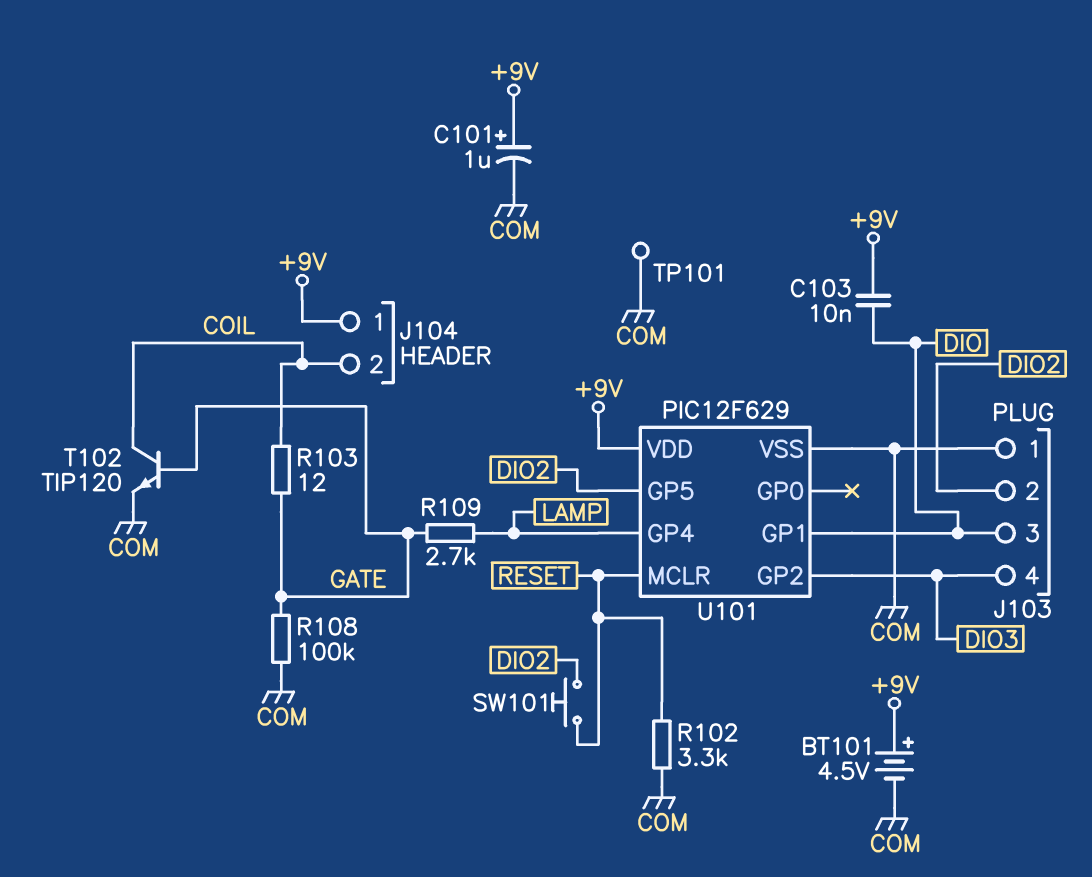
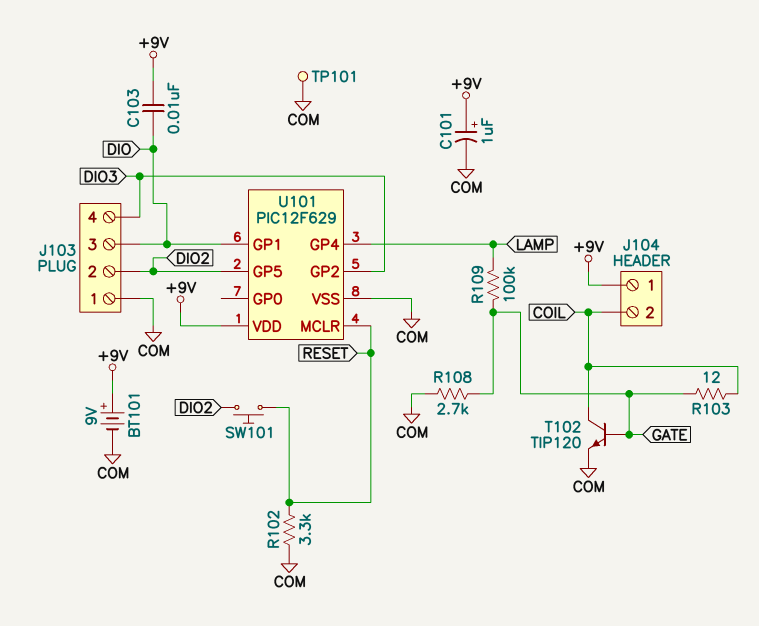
BT101: 4.5V (plus +9V, minus COM) -> 9V (plus +9V, minus COM)
R108: 100k (COM, GATE) -> 2.7k (COM, GATE)
R109: 2.7k (GATE, LAMP) -> 100k (GATE, LAMP)

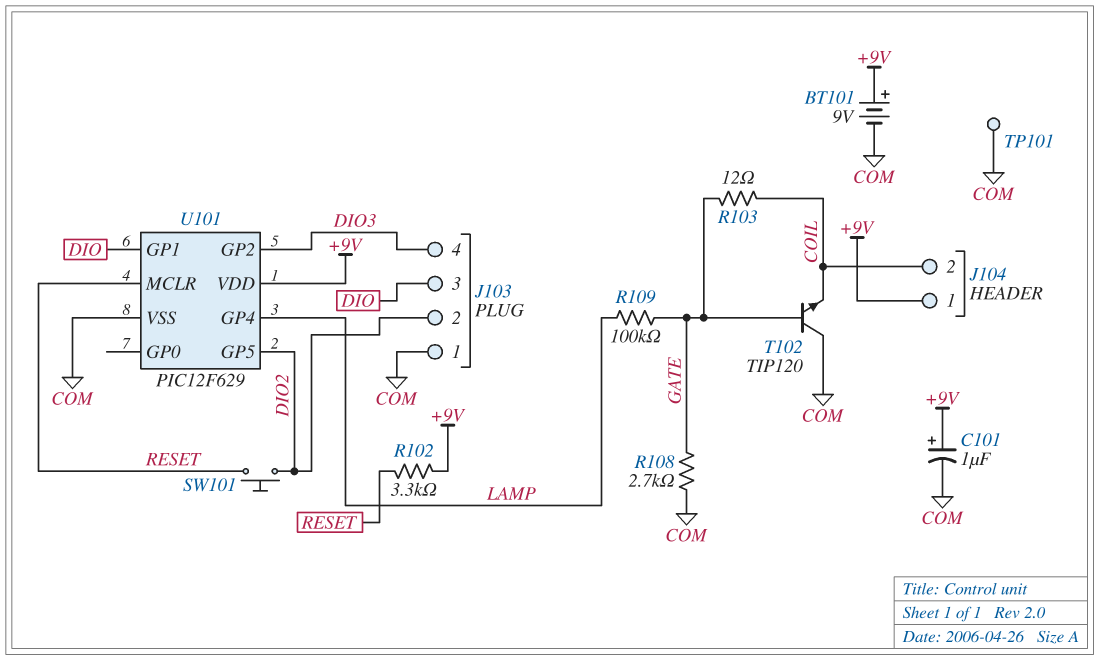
C103: 10nF (+9V, DIO) -> none
R102: 3.3k (COM, RESET) -> 3.3k (+9V, RESET)
T102: NPN TIP120 (B GATE, C COIL, E COM) -> NPN TIP120 (B GATE, C COM, E COIL)

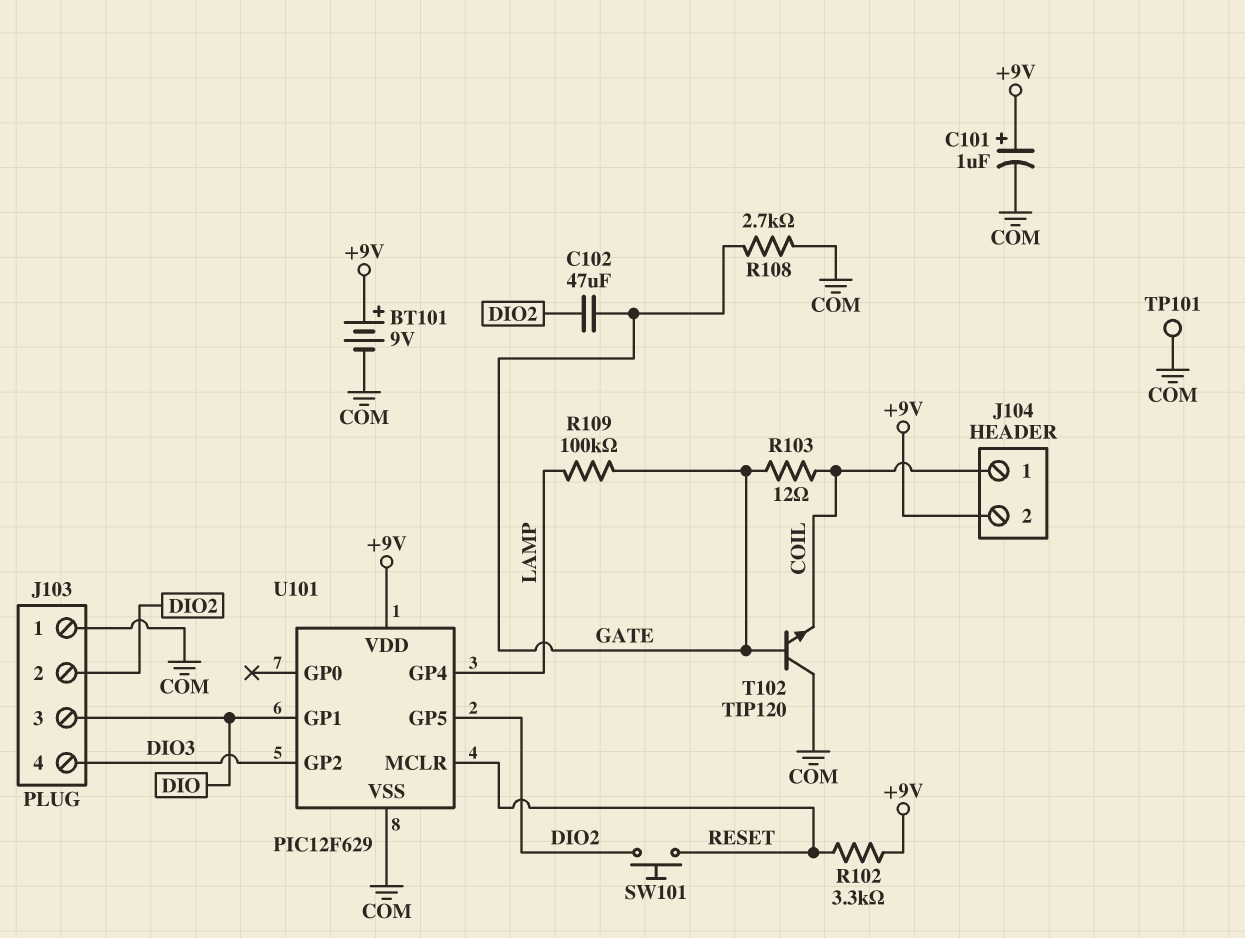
C102: none -> 47uF (DIO2, GATE)
J104 pin 1: +9V -> COIL
J104 pin 2: COIL -> +9V

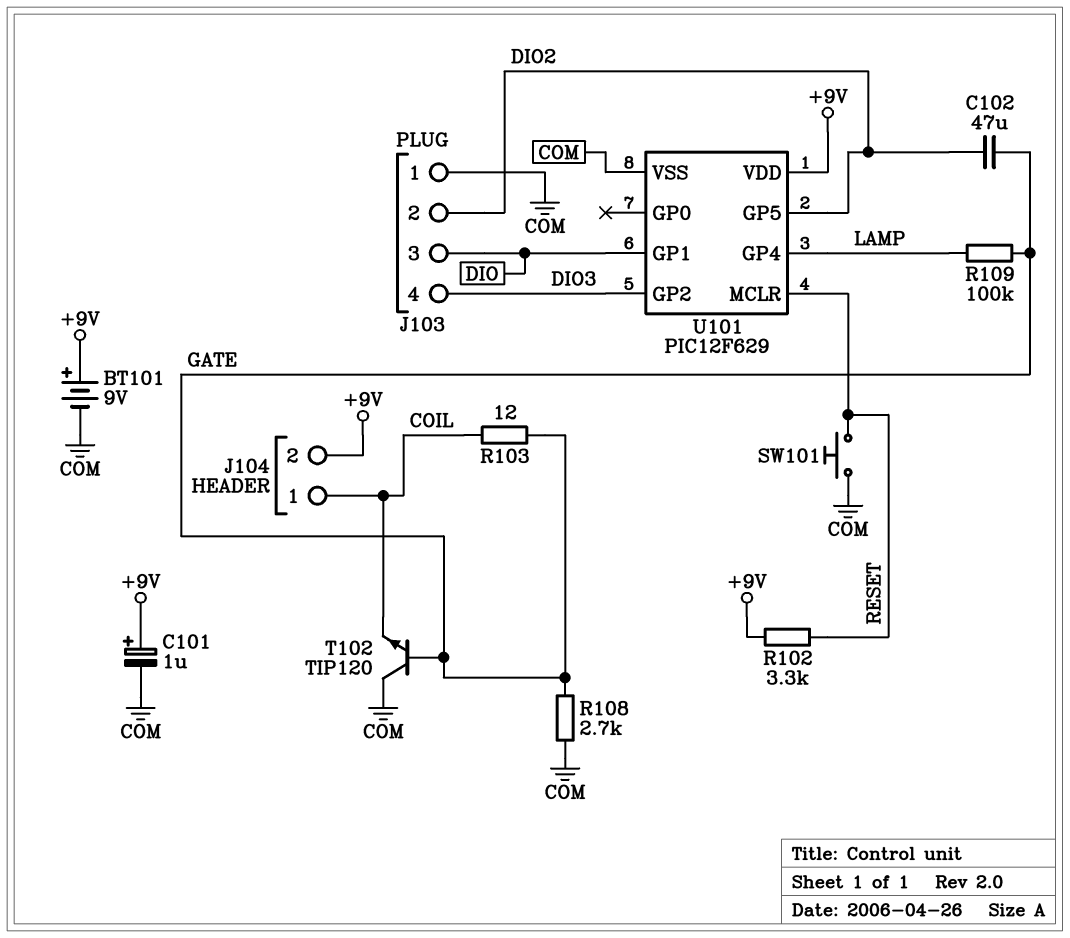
SW101: button (DIO2, RESET) -> button (COM, RESET)
TP101: test point (COM) -> none

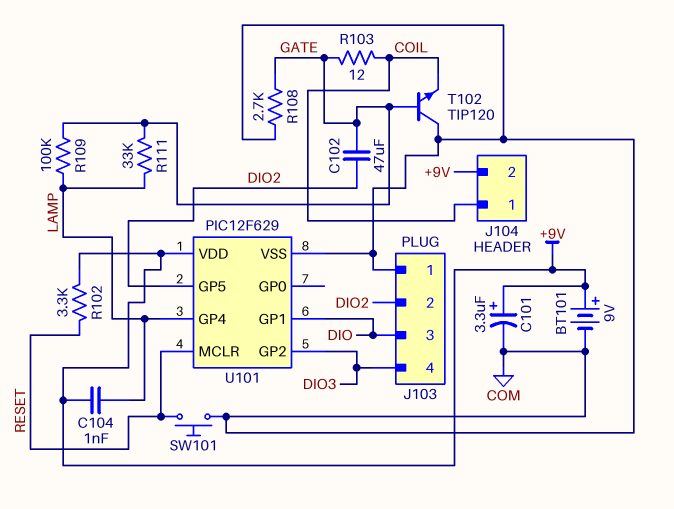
C101: 1uF (plus +9V, minus COM) -> 3.3uF (plus +9V, minus COM)
C104: none -> 1nF (+9V, LAMP)
R111: none -> 33k (GATE, LAMP)

